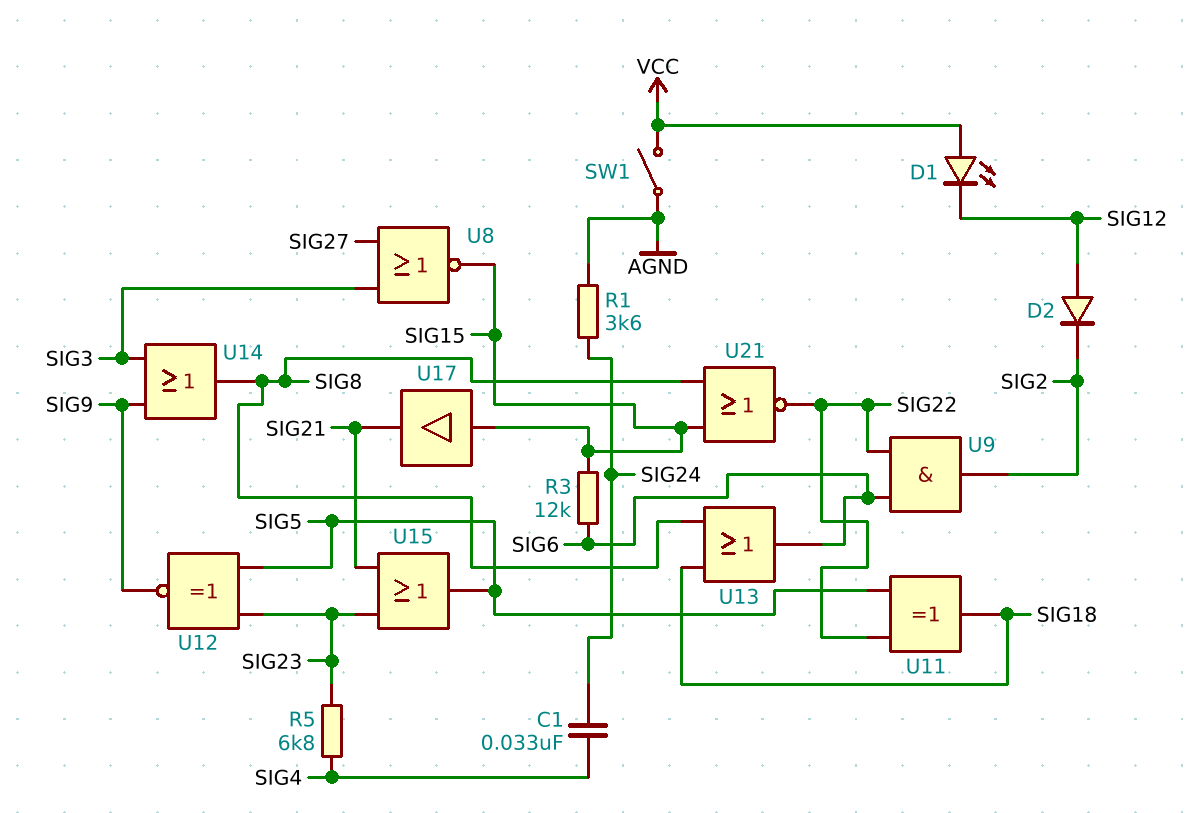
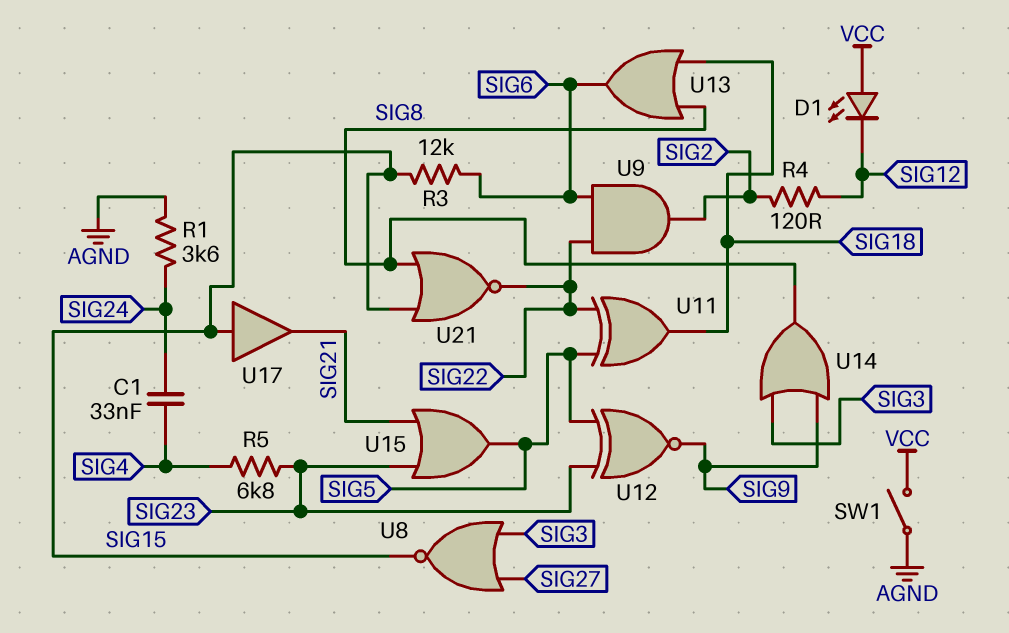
D2: diode (A SIG12, K SIG2) -> none
R4: none -> 120 (SIG2, SIG12)

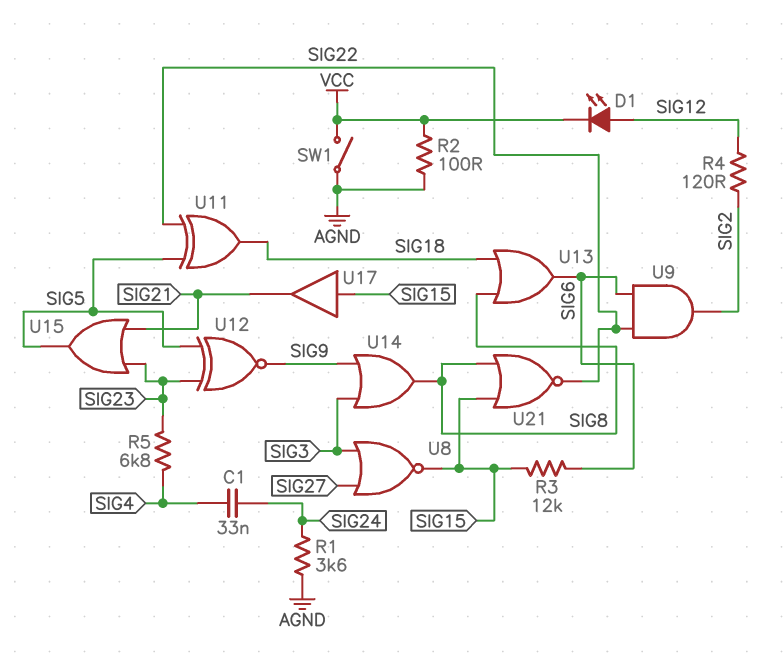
D1: LED (A VCC, K SIG12) -> LED (A SIG12, K VCC)
R2: none -> 100 (AGND, VCC)

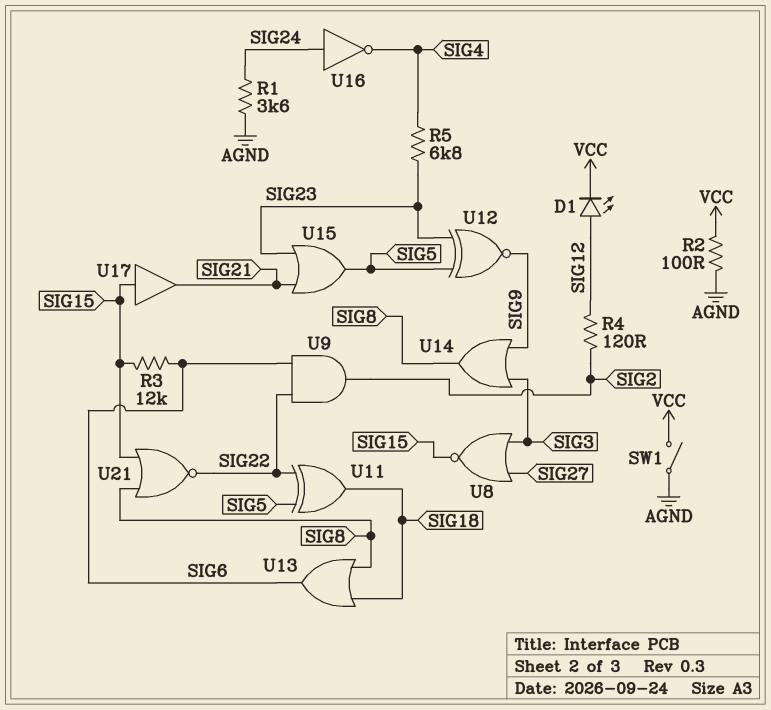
C1: 33nF (SIG4, SIG24) -> none
U16: none -> NOT (in SIG24, out SIG4)

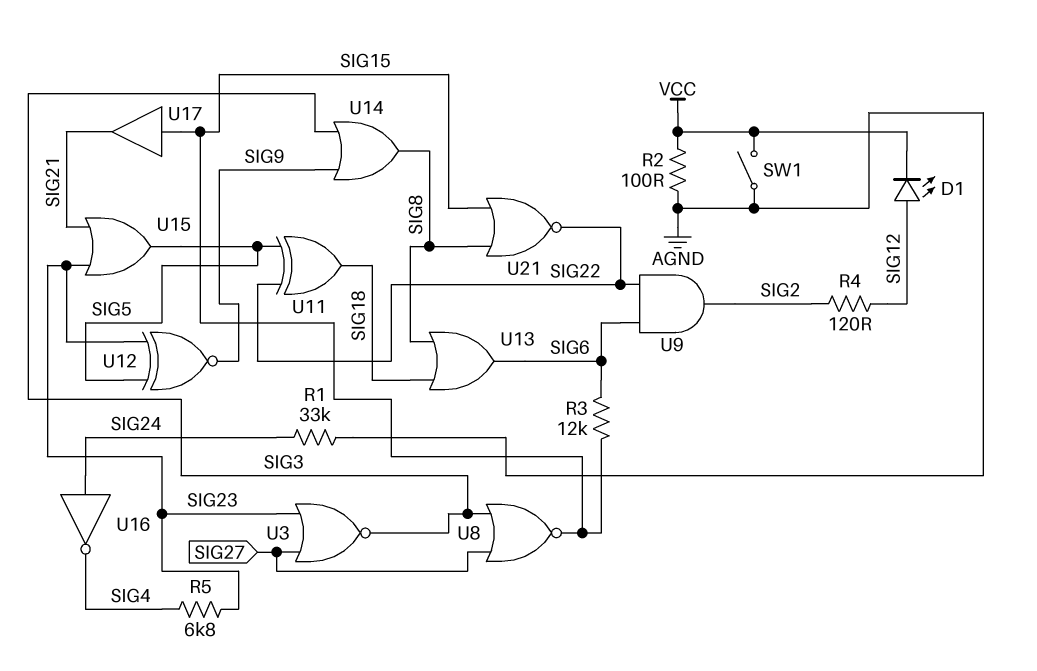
R1: 3.6k (AGND, SIG24) -> 33k (AGND, SIG24)
U3: none -> NOR (in SIG23, in SIG27, out SIG3)

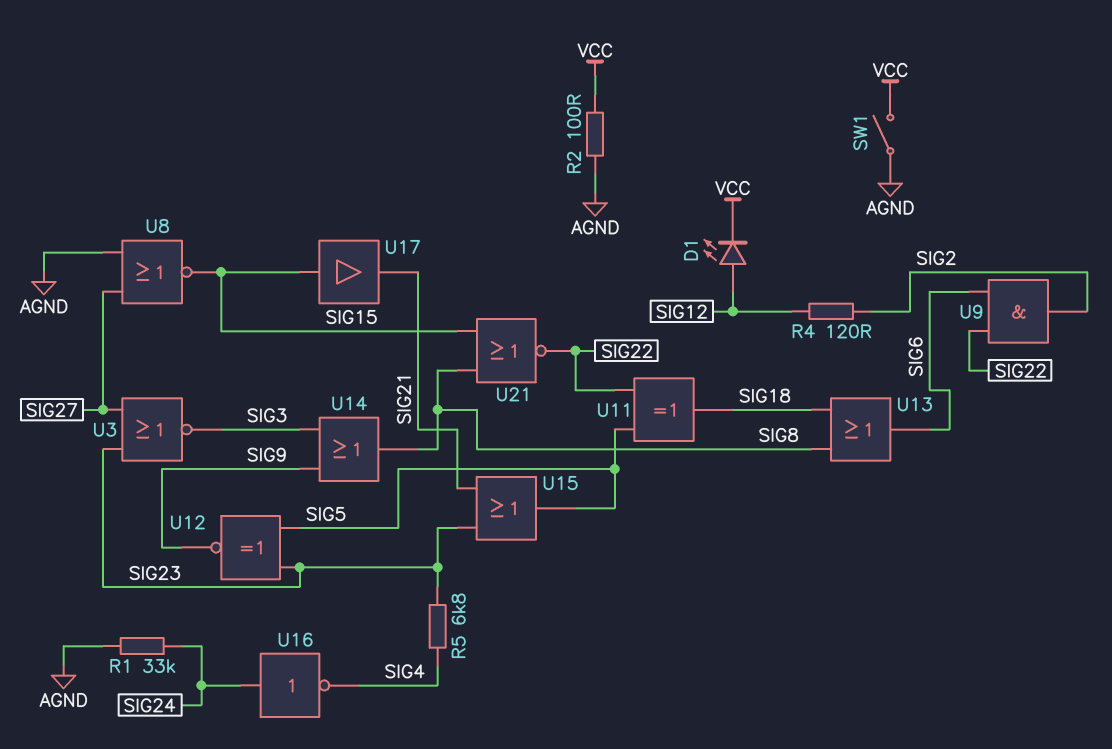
R3: 12k (SIG6, SIG15) -> none
U8: NOR (in SIG3, in SIG27, out SIG15) -> NOR (in AGND, in SIG27, out SIG15)

